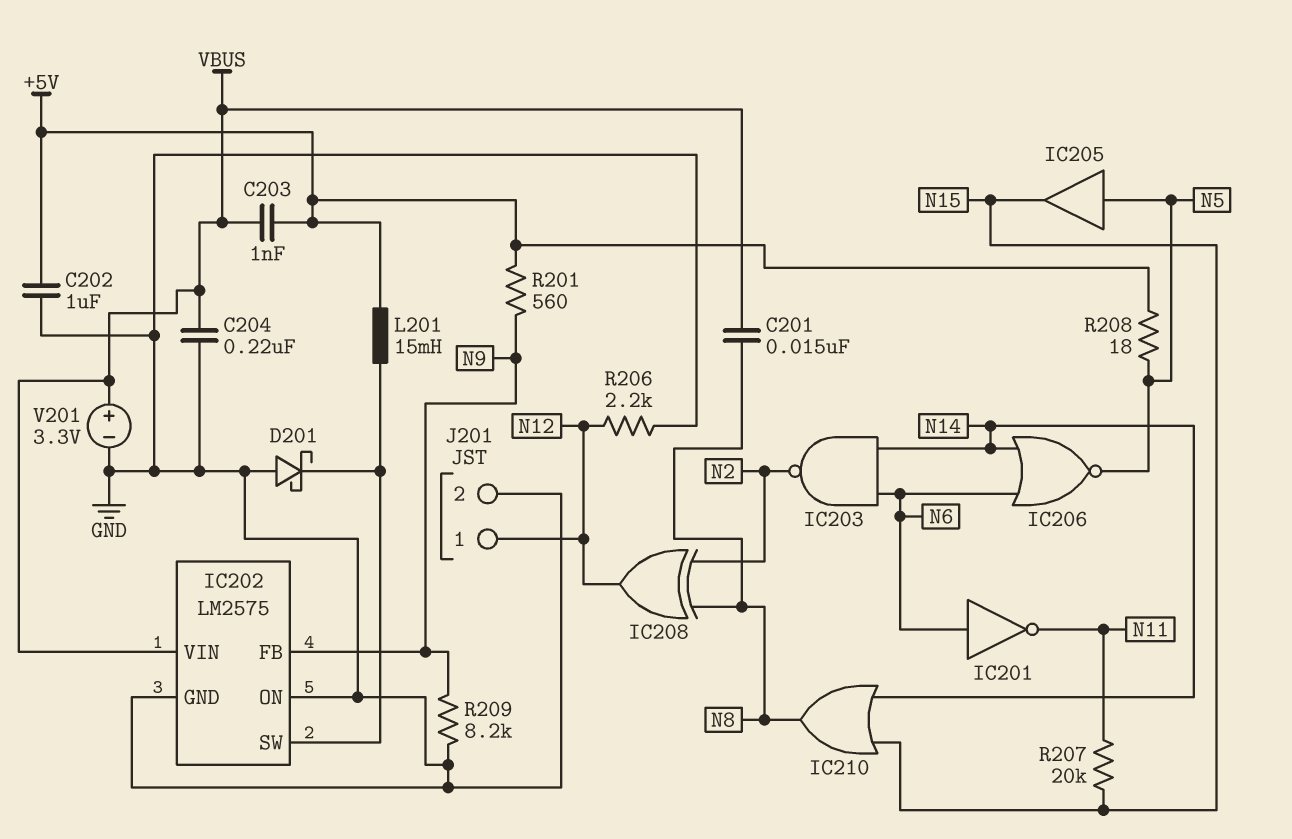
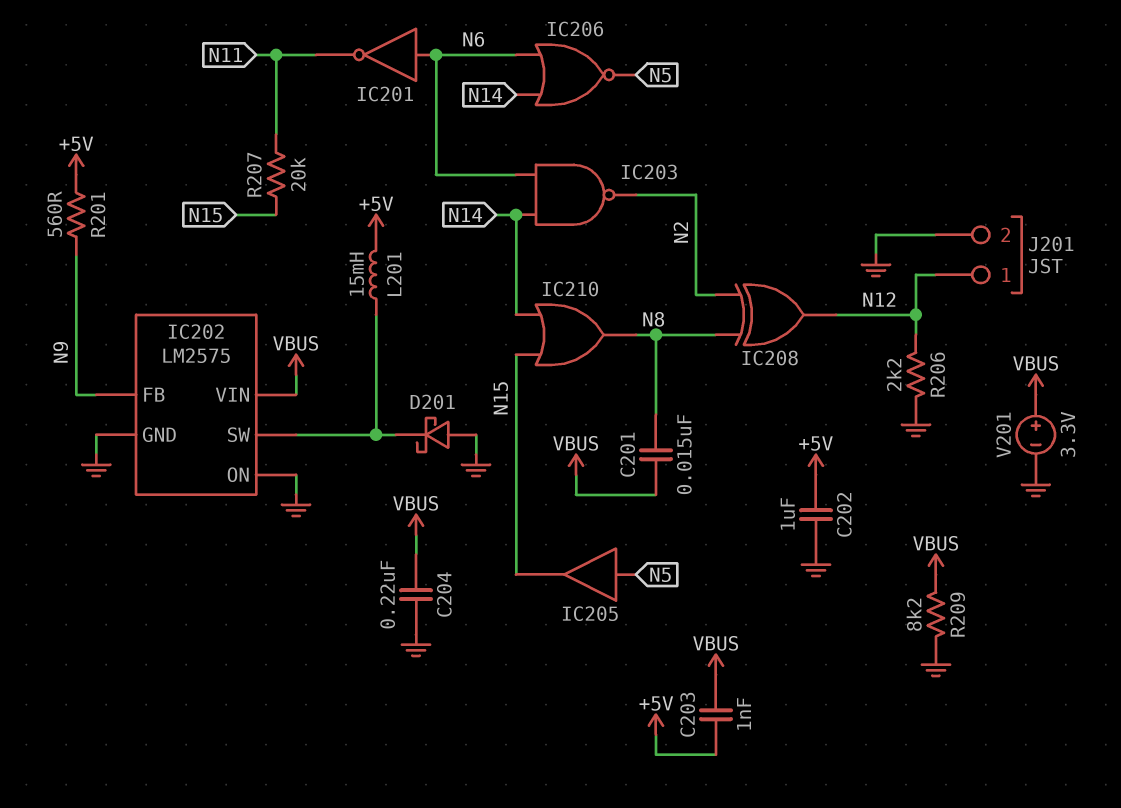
R208: 18 (+5V, N5) -> none
R209: 8.2k (GND, N9) -> 8.2k (GND, VBUS)

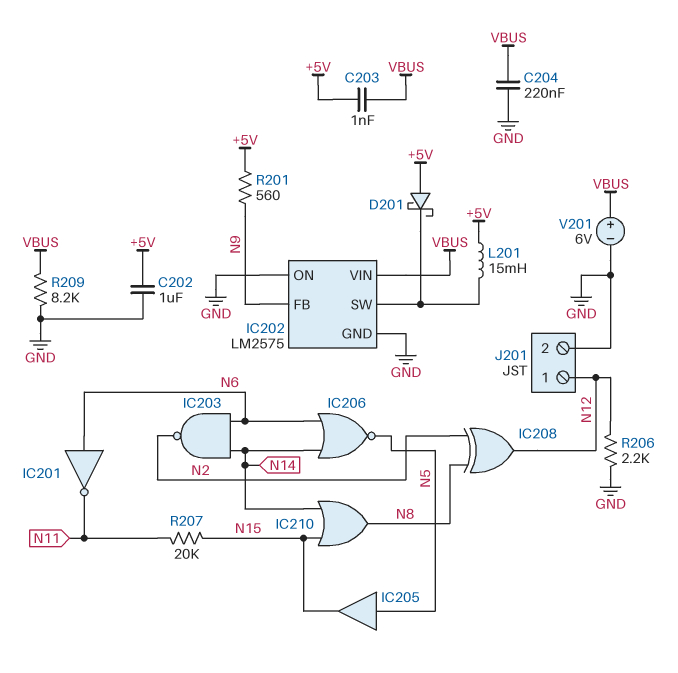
C201: 15nF (N8, VBUS) -> none
D201: schottky (A GND, K IC202/SW) -> schottky (A +5V, K IC202/SW)
V201: 3.3V (plus VBUS, minus GND) -> 6V (plus VBUS, minus GND)

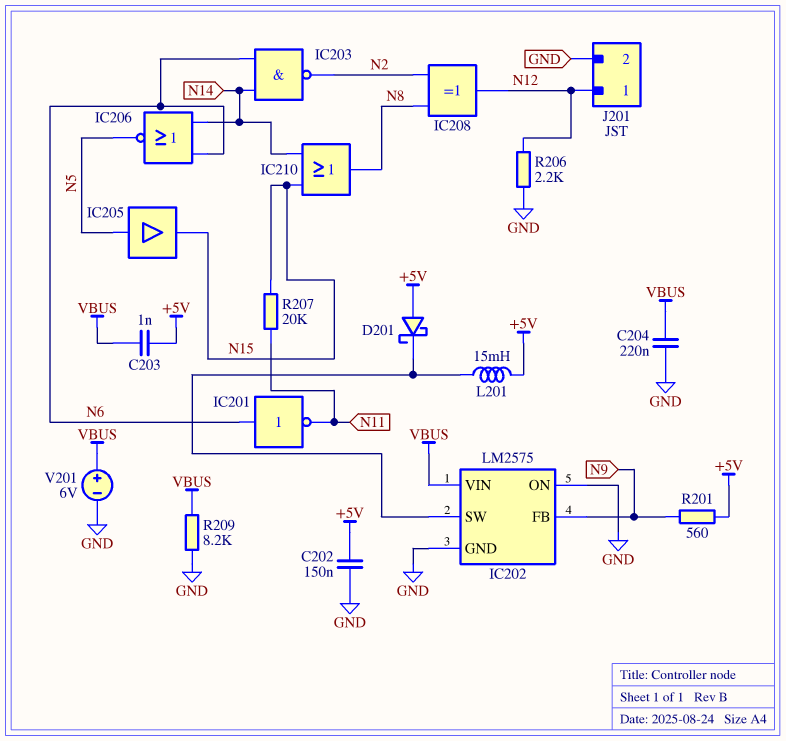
C202: 1uF (+5V, GND) -> 150nF (+5V, GND)

